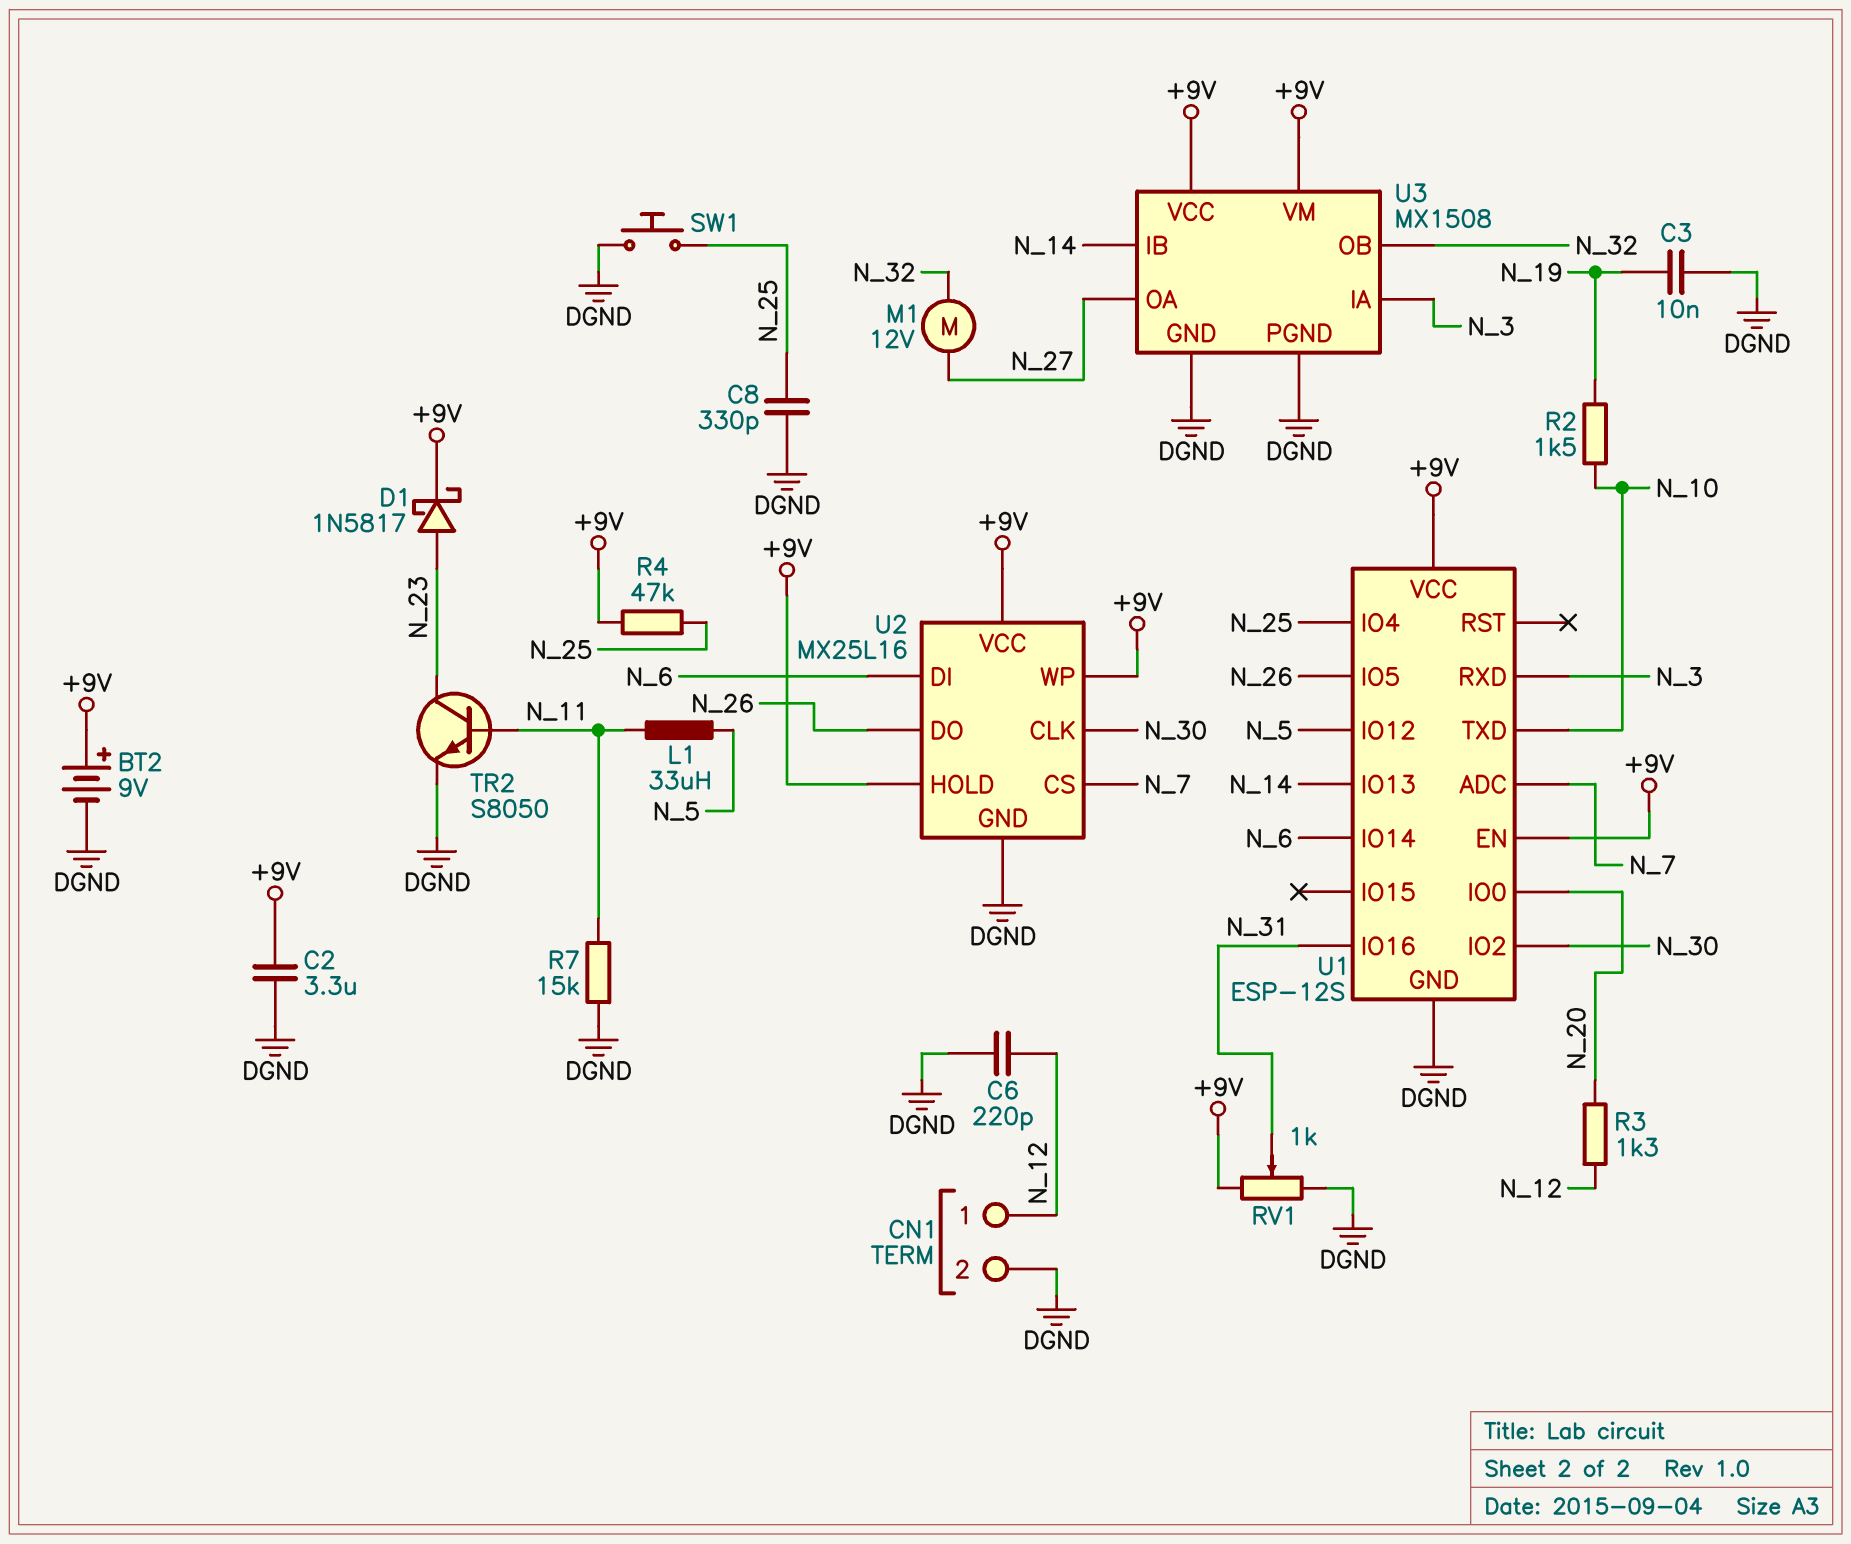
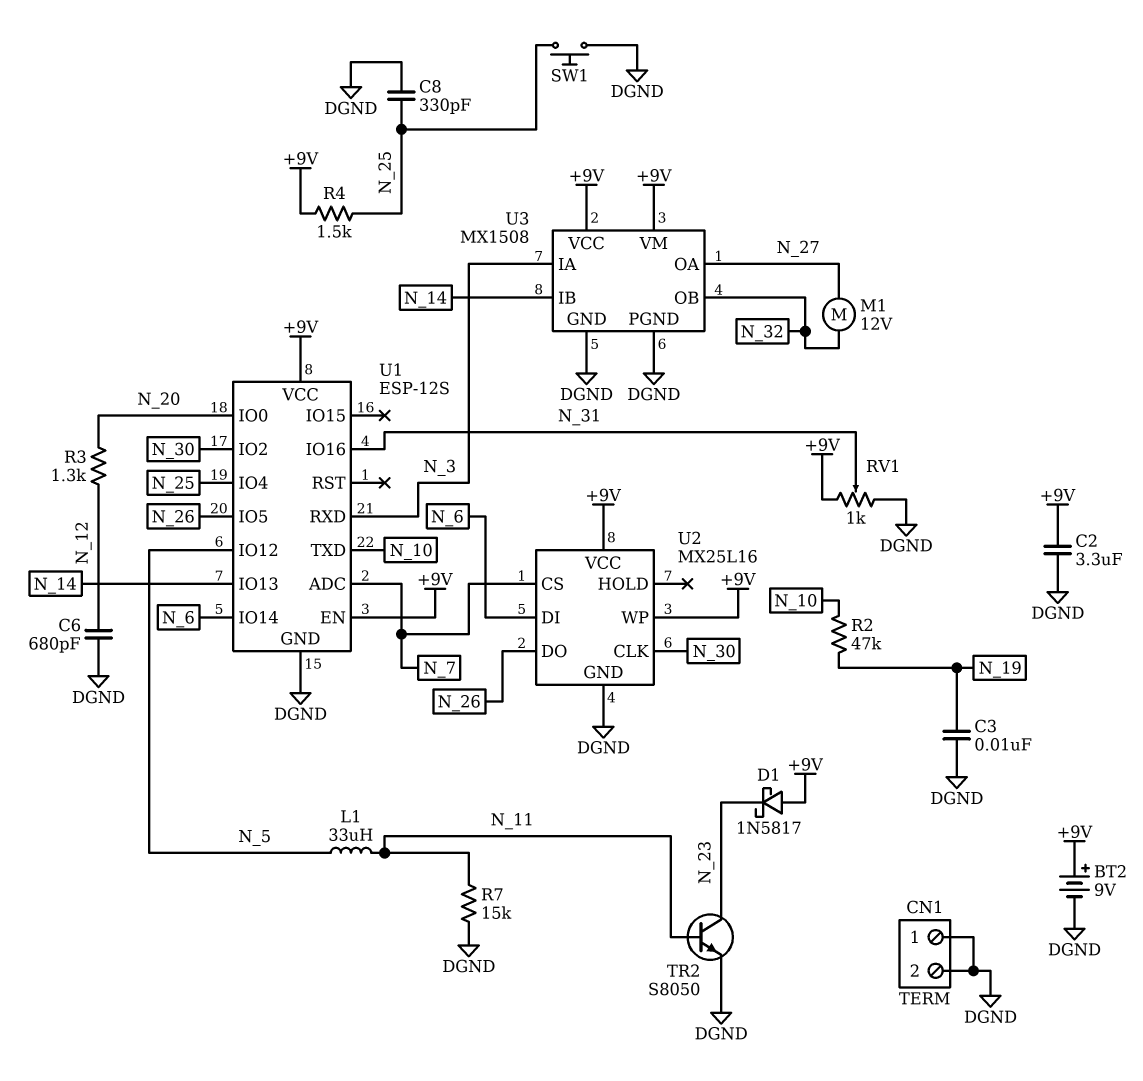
C6: 220pF (DGND, N_12) -> 680pF (DGND, N_12)
CN1 pin 1: N_12 -> DGND
D1: schottky 1N5817 (A N_23, K +9V) -> schottky 1N5817 (A +9V, K N_23)
R2: 1.5k (N_10, N_19) -> 47k (N_10, N_19)
R4: 47k (+9V, N_25) -> 1.5k (+9V, N_25)
U2 pin HOLD: +9V -> none

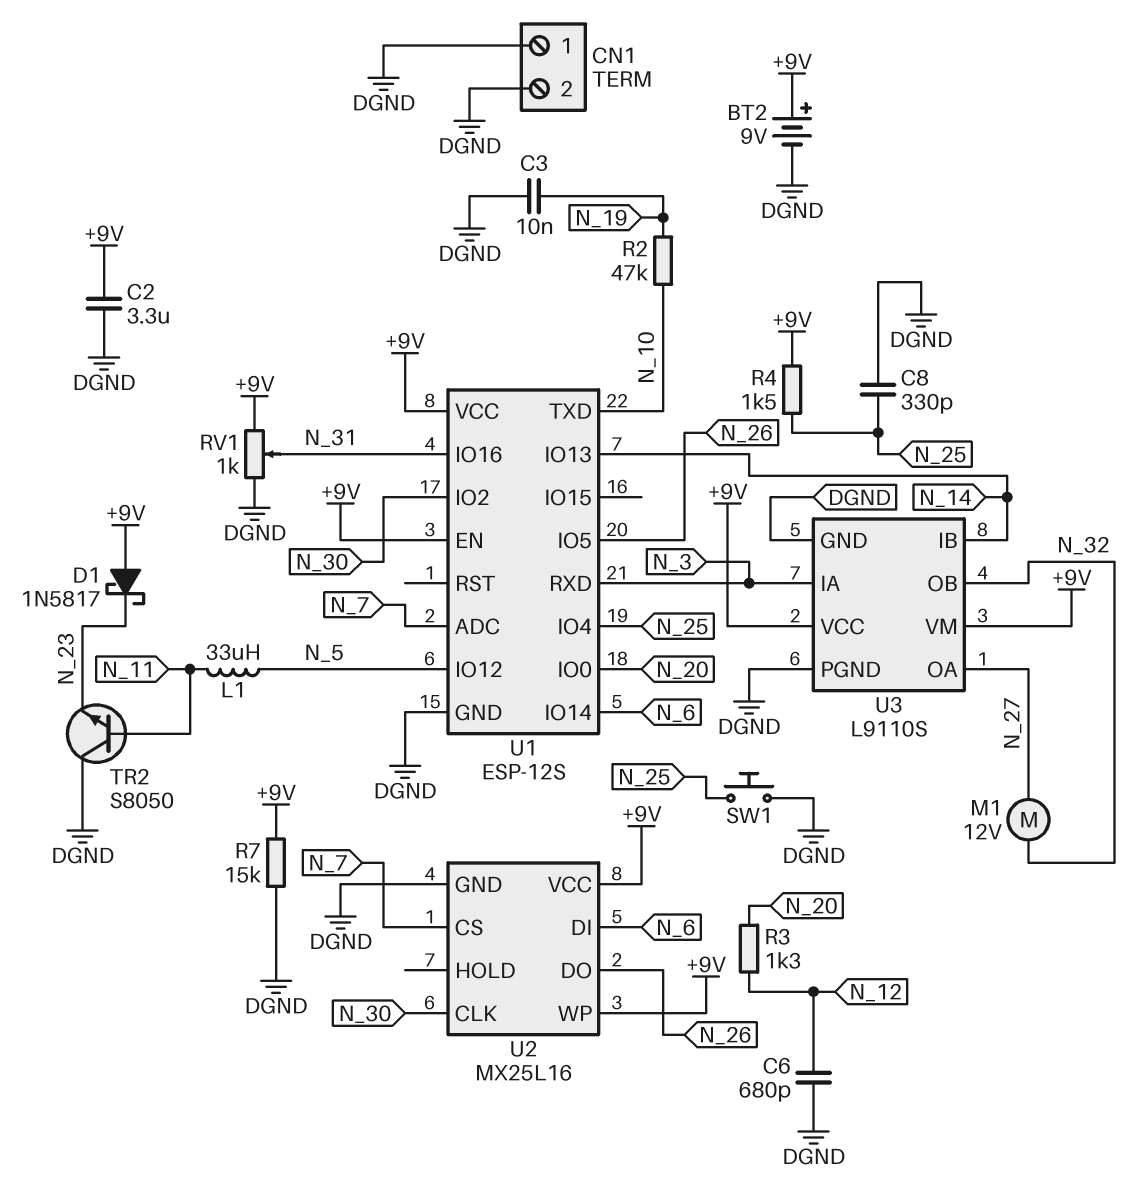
R7: 15k (DGND, N_11) -> 15k (+9V, DGND)
TR2: NPN S8050 (B N_11, C N_23, E DGND) -> NPN S8050 (B N_11, C DGND, E N_23)
U3: MX1508 -> L9110S

